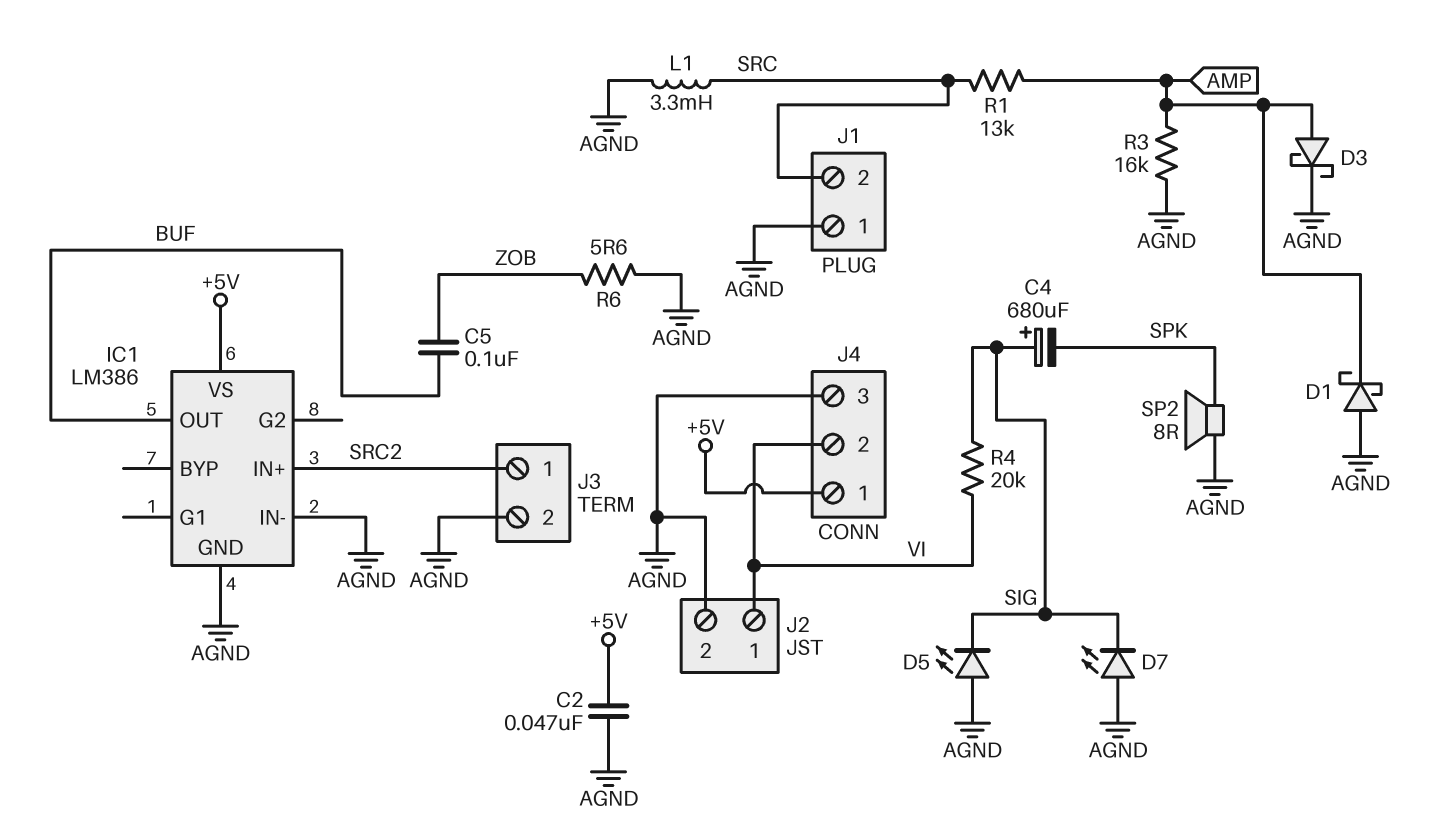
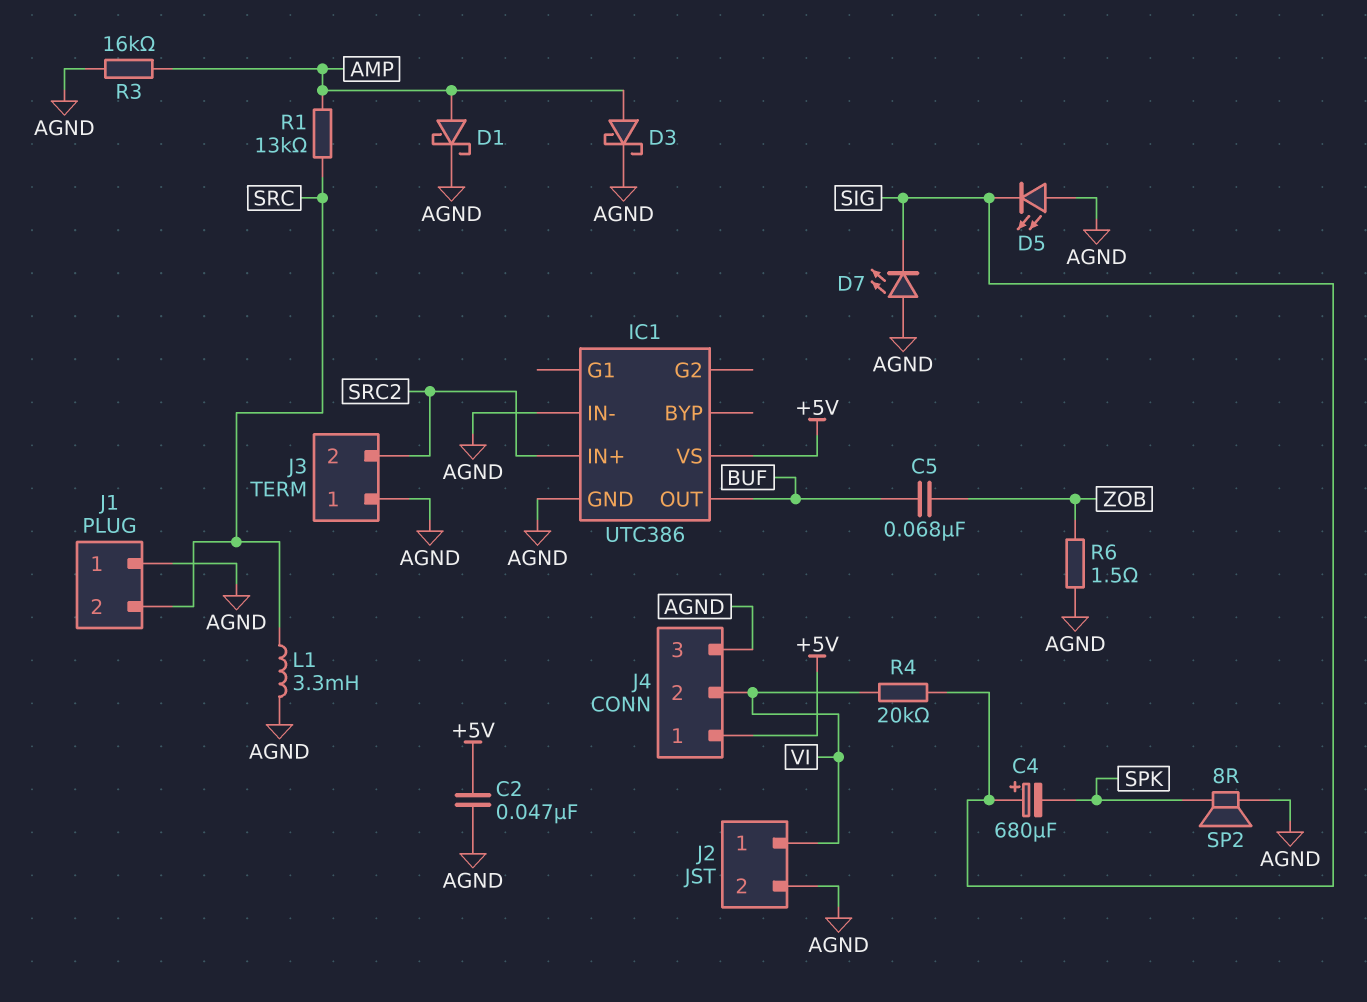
C5: 100nF (BUF, ZOB) -> 68nF (BUF, ZOB)
D1: schottky (A AGND, K AMP) -> schottky (A AMP, K AGND)
IC1: LM386 -> UTC386
J3 pin 1: SRC2 -> AGND
J3 pin 2: AGND -> SRC2
R6: 5.6 (AGND, ZOB) -> 1.5 (AGND, ZOB)

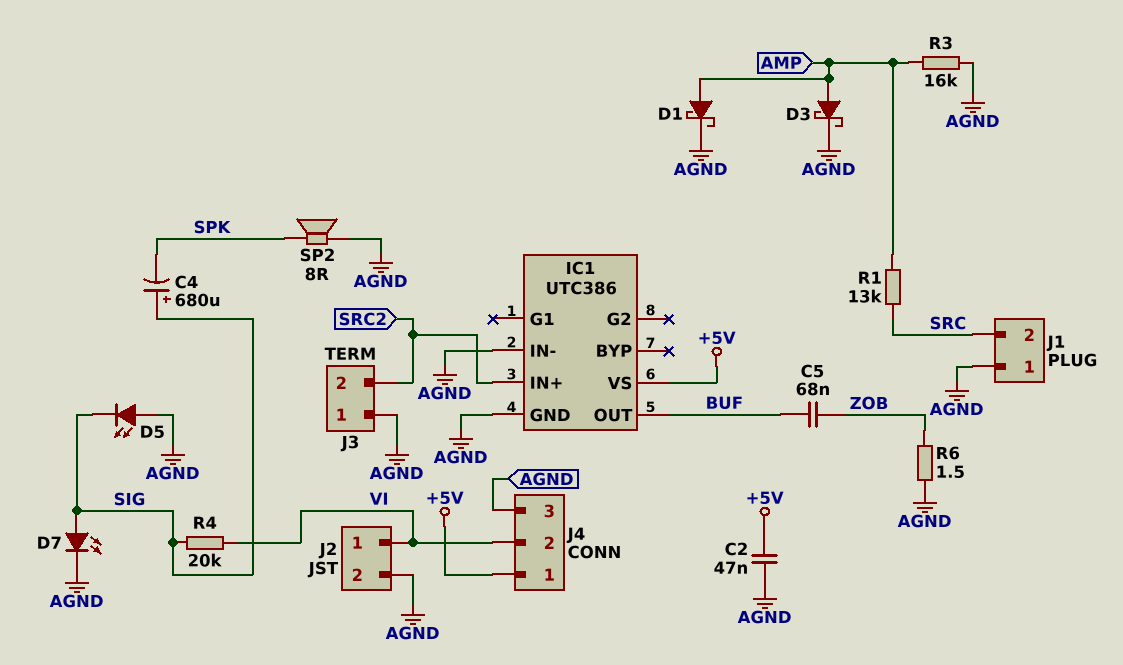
D7: LED (A AGND, K SIG) -> LED (A SIG, K AGND)
L1: 3.3mH (AGND, SRC) -> none

